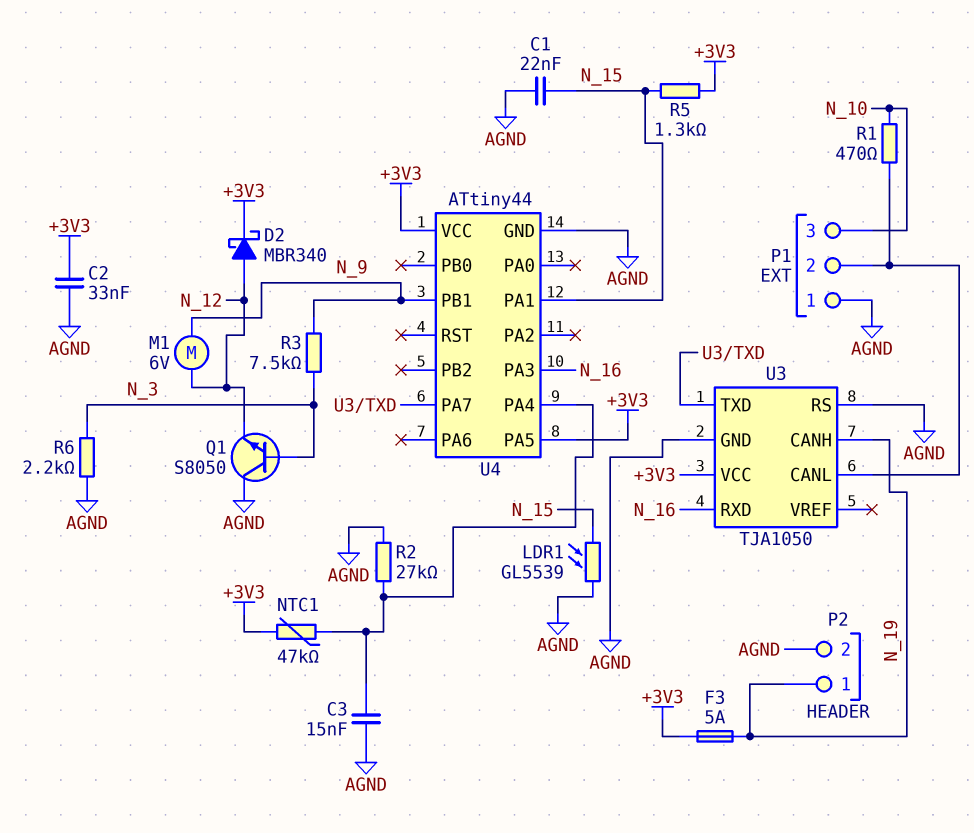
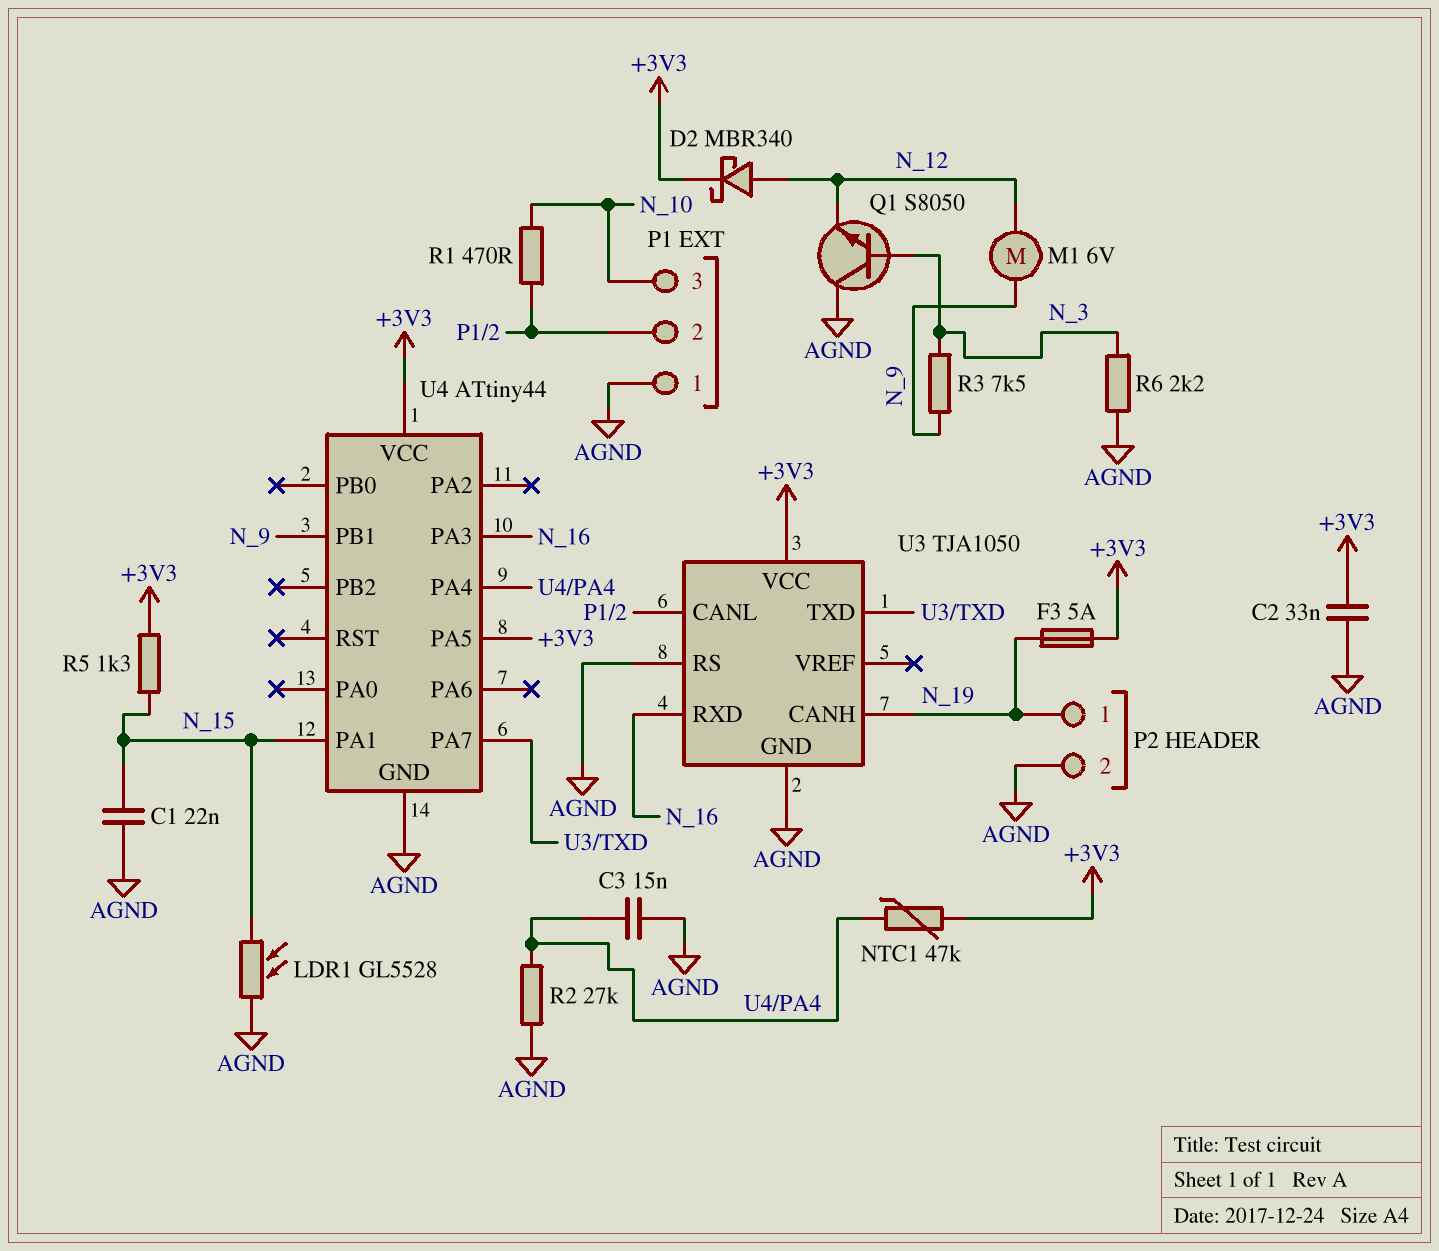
LDR1: GL5539 (AGND, N_15) -> GL5528 (AGND, N_15)

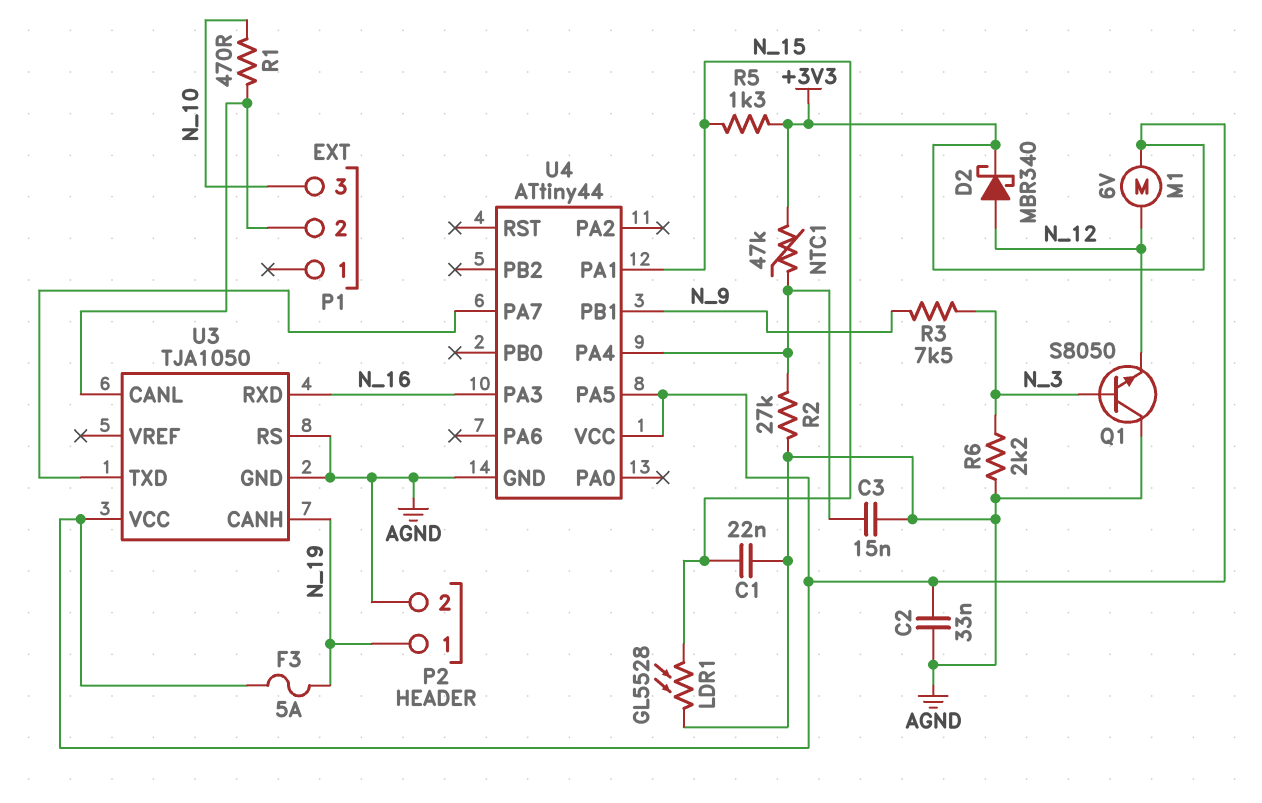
M1: motor 6V (N_9, N_12) -> motor 6V (+3V3, N_12)
P1 pin 1: AGND -> none

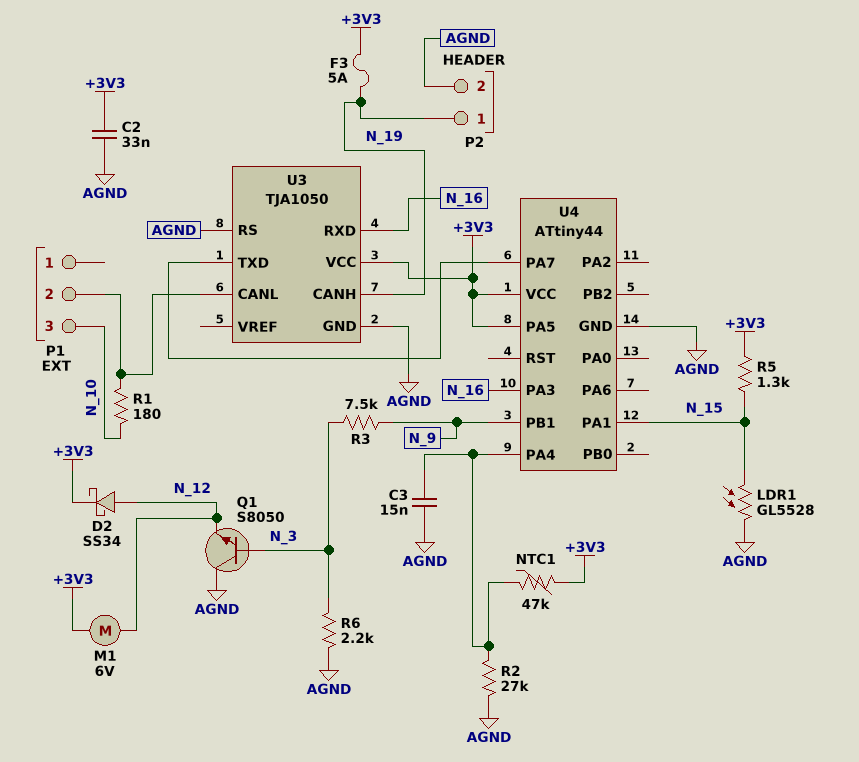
C1: 22nF (AGND, N_15) -> none
D2: schottky MBR340 (A N_12, K +3V3) -> schottky SS34 (A N_12, K +3V3)
R1: 470 (N_10, P1/2) -> 180 (N_10, P1/2)

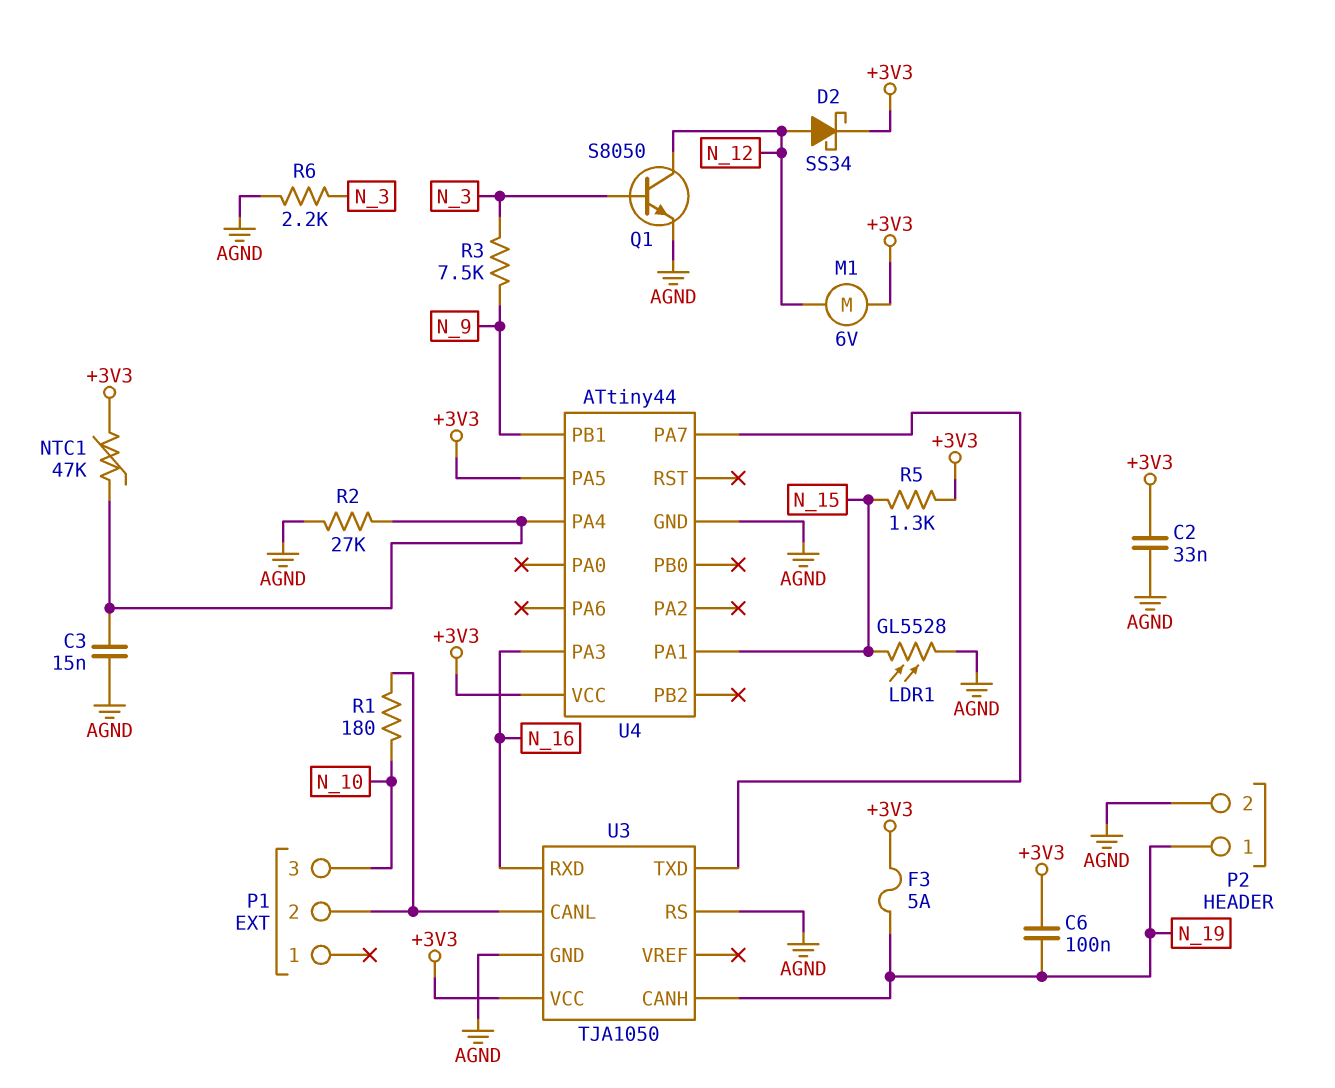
C6: none -> 100nF (+3V3, N_19)
Q1: NPN S8050 (B N_3, C AGND, E N_12) -> NPN S8050 (B N_3, C N_12, E AGND)

